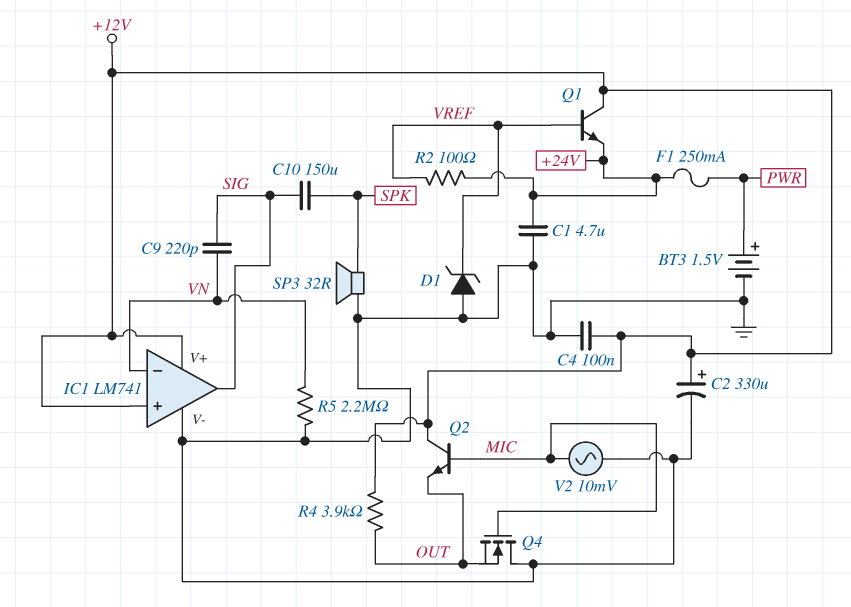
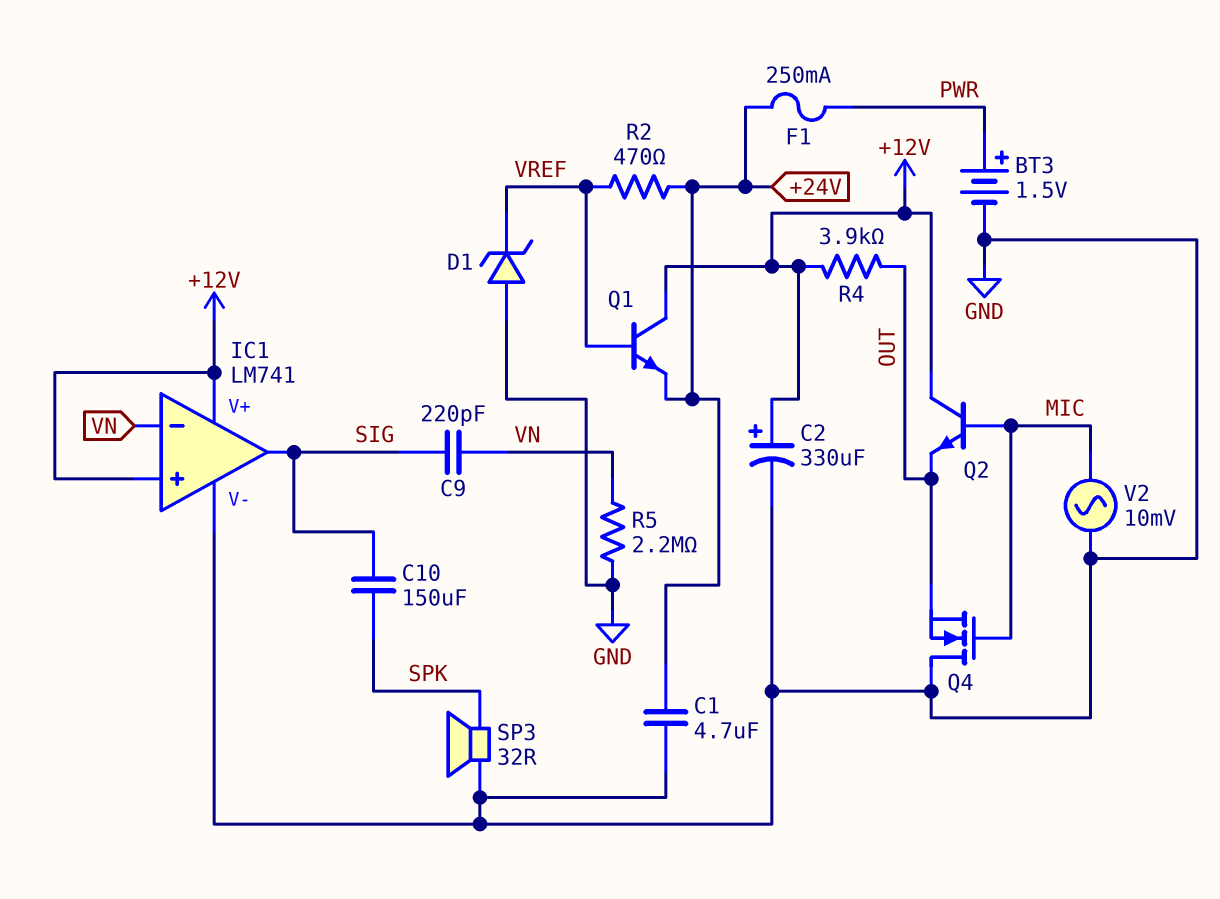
C4: 100nF (+12V, GND) -> none
R2: 100 (+24V, VREF) -> 470 (+24V, VREF)

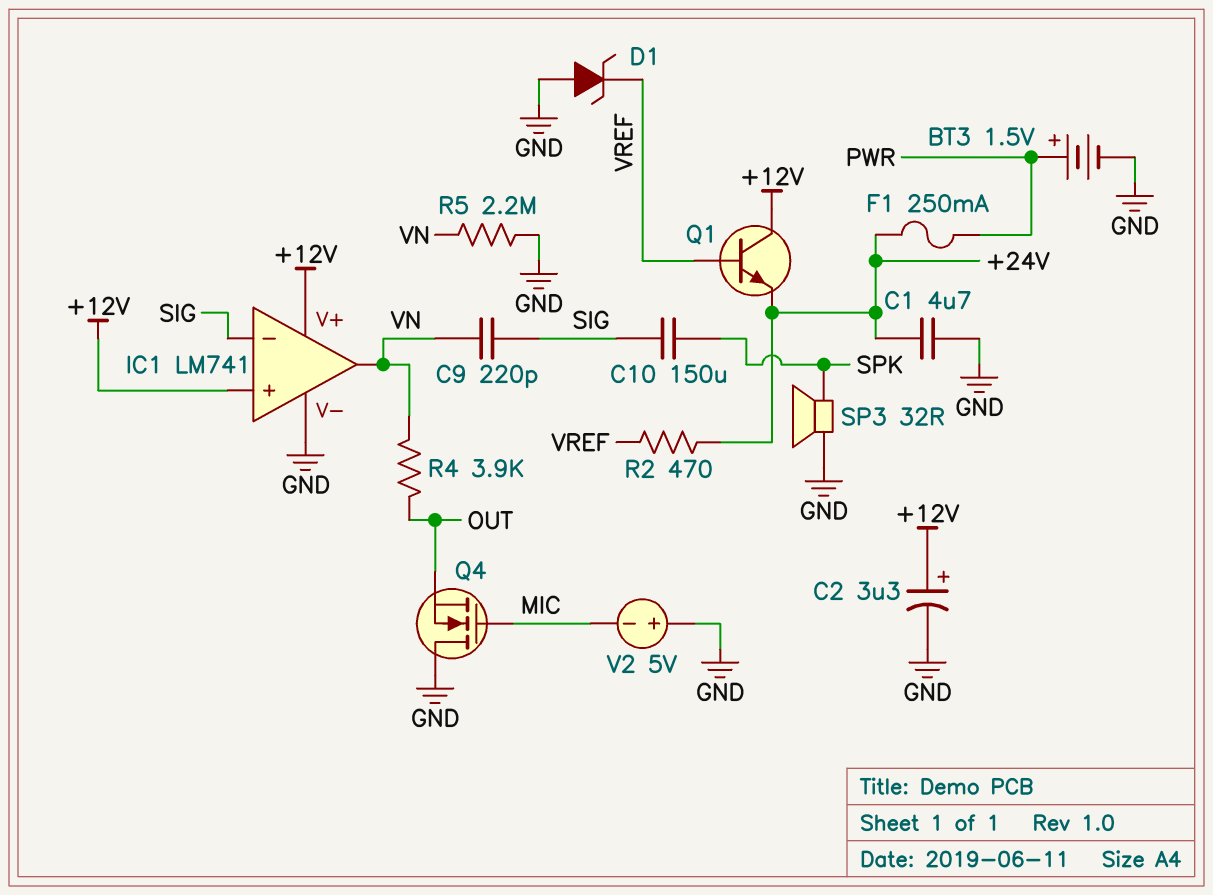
C2: 330uF (plus +12V, minus GND) -> 3.3uF (plus +12V, minus GND)
IC1 pin in-: VN -> SIG
IC1 pin out: SIG -> VN
Q2: NPN (B MIC, C +12V, E OUT) -> none
R4: 3.9k (+12V, OUT) -> 3.9k (OUT, VN)
V2: AC 10mV (GND, MIC) -> 5V (plus GND, minus MIC)

